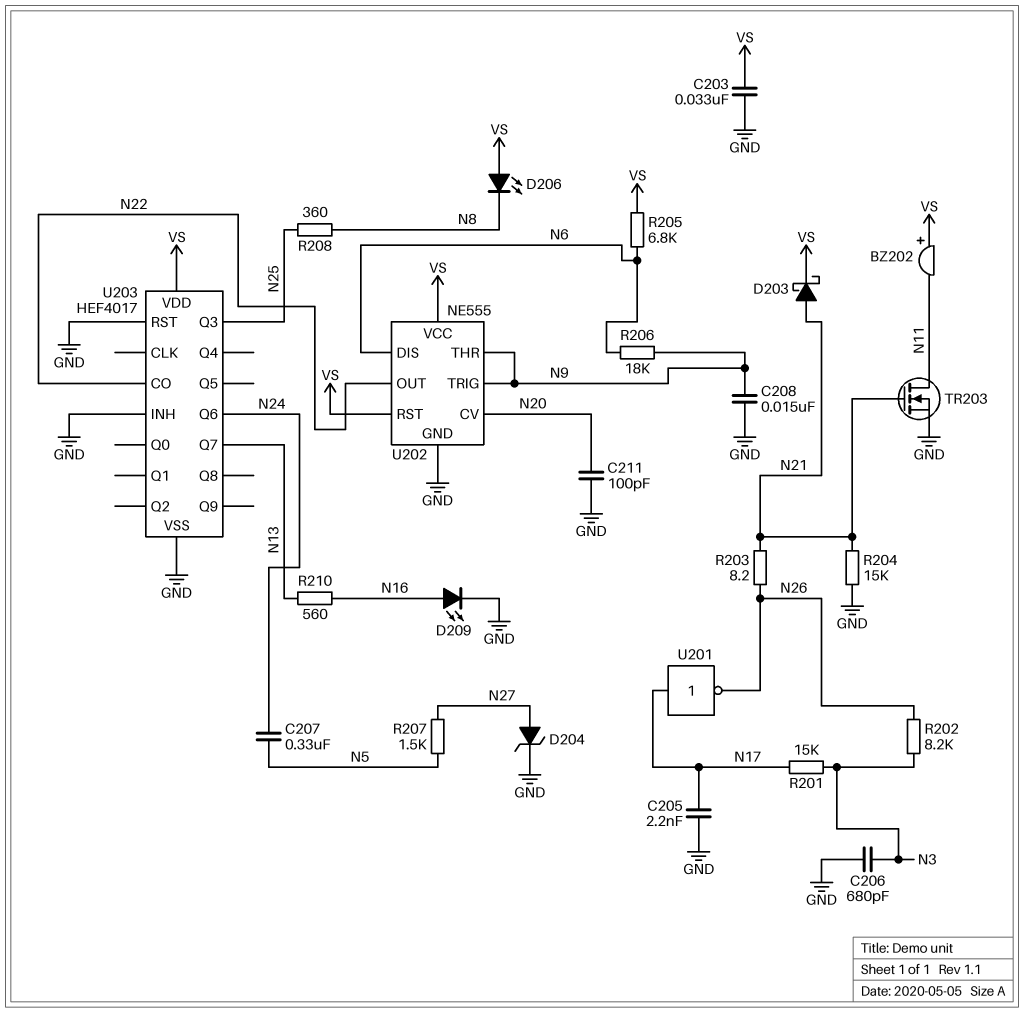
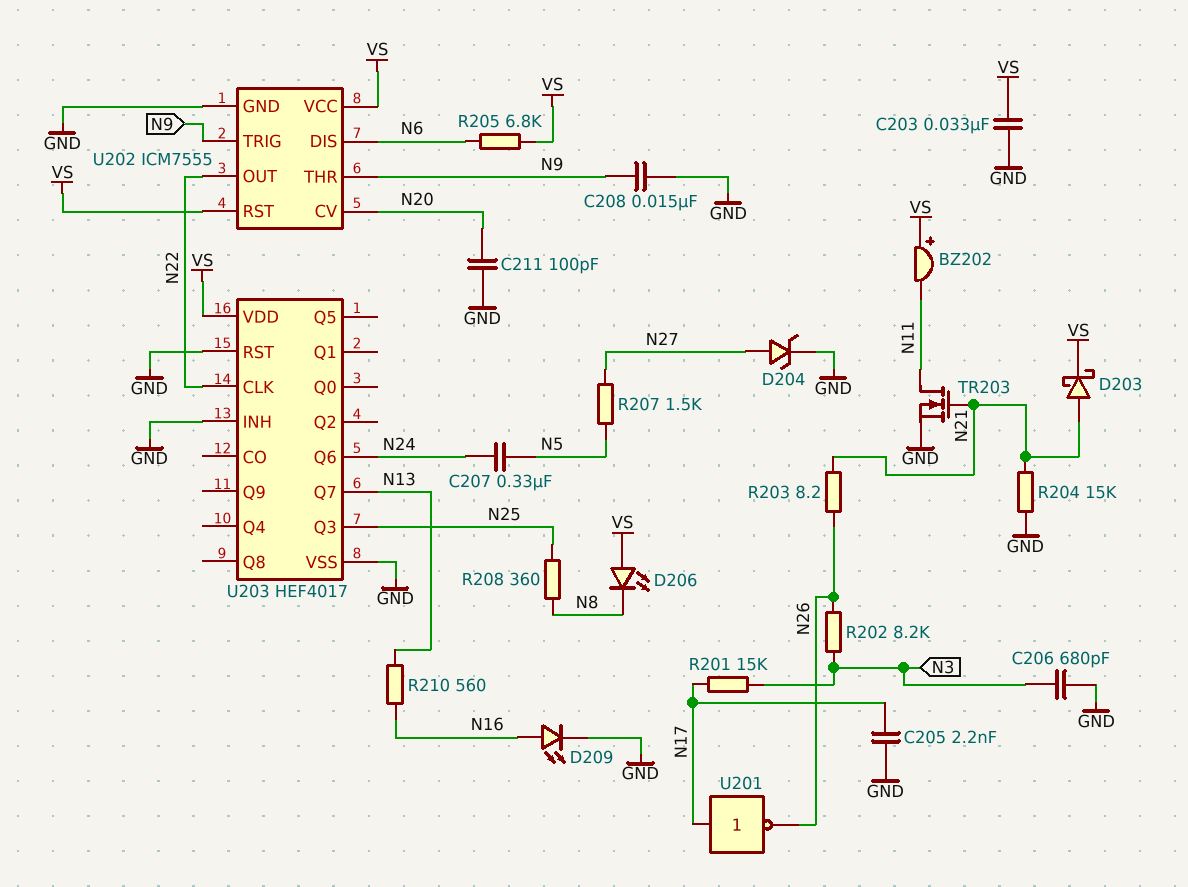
R206: 18k (N6, N9) -> none
U202: NE555 -> ICM7555
U203 pin CLK: none -> N22
U203 pin CO: N22 -> none

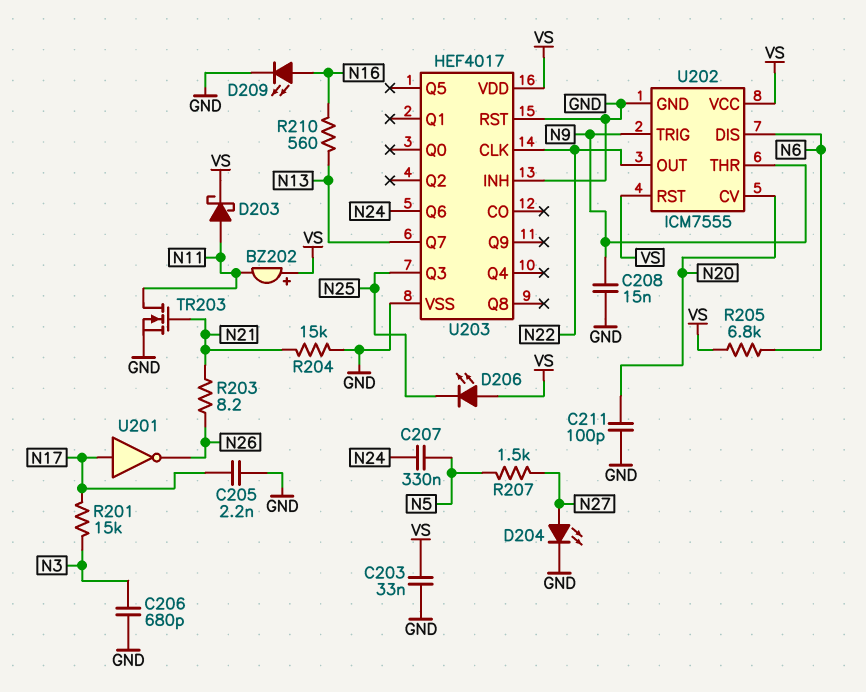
D203: schottky (A N21, K VS) -> schottky (A N11, K VS)
D204: zener (A N27, K GND) -> LED (A N27, K GND)
D206: LED (A VS, K N8) -> LED (A VS, K N25)
R202: 8.2k (N3, N26) -> none
R208: 360 (N8, N25) -> none

